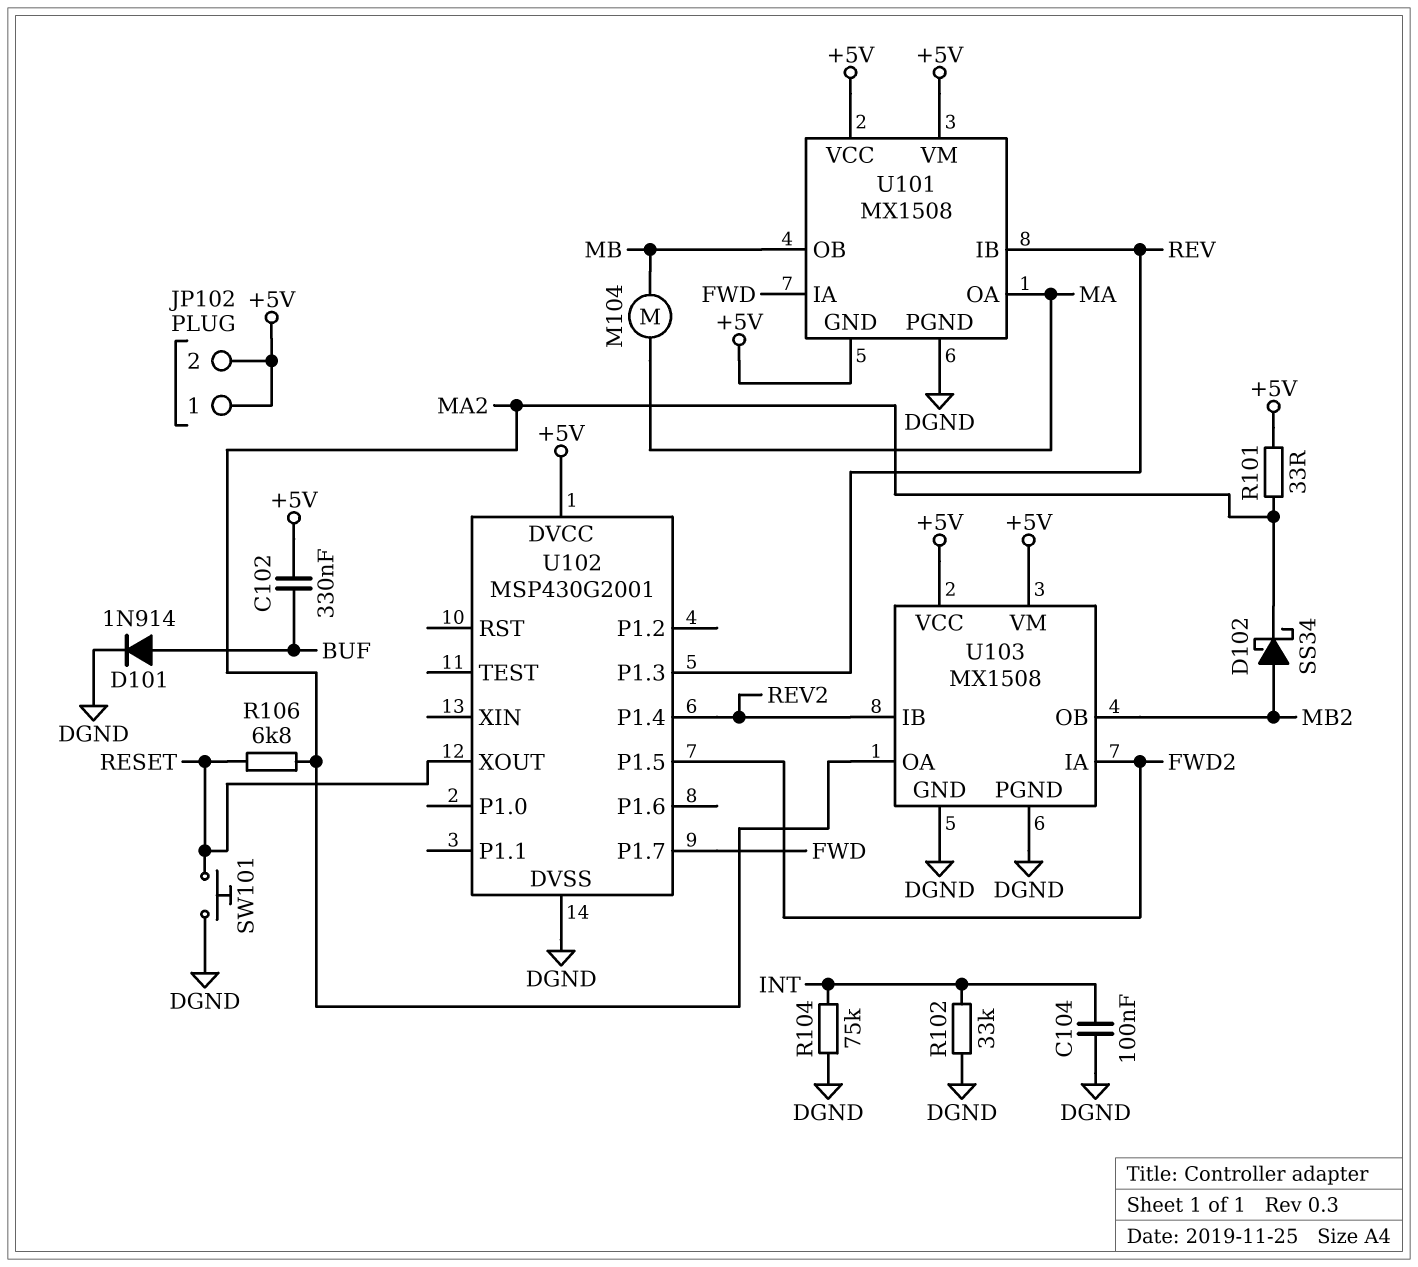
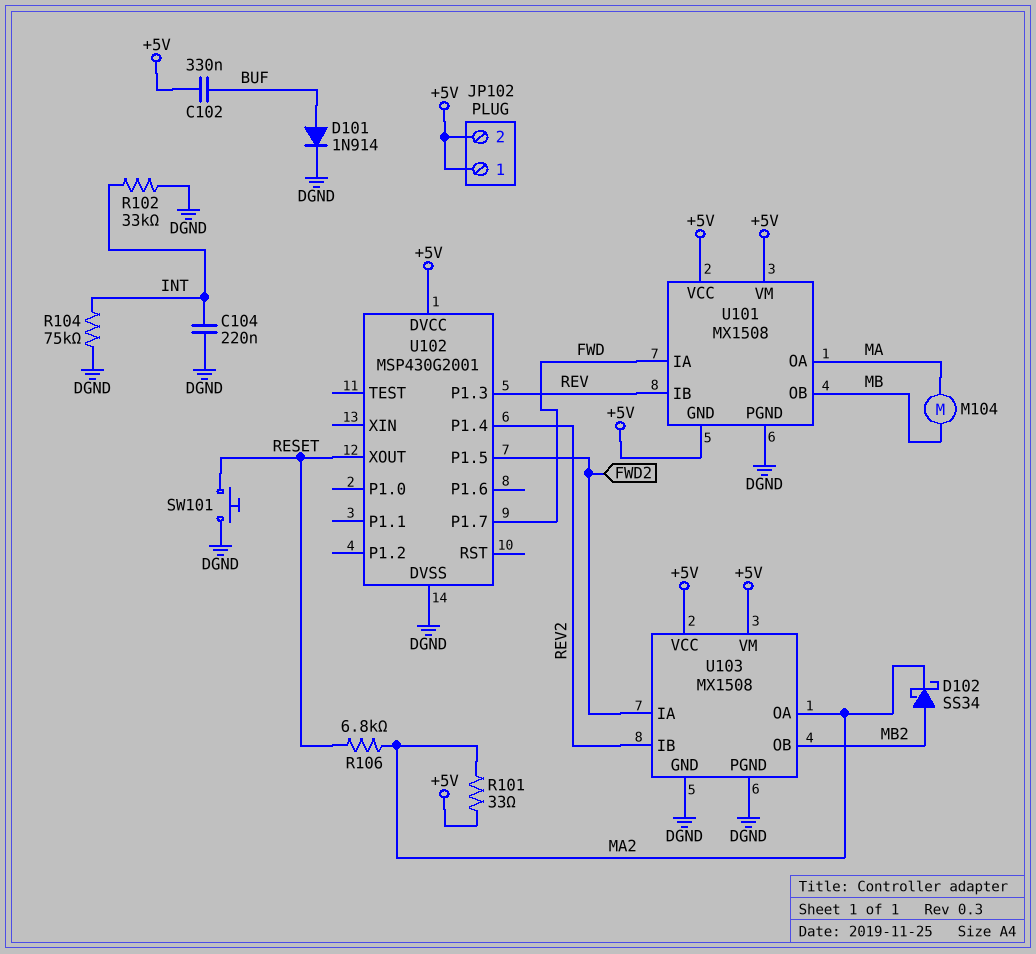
C104: 100nF (DGND, INT) -> 220nF (DGND, INT)

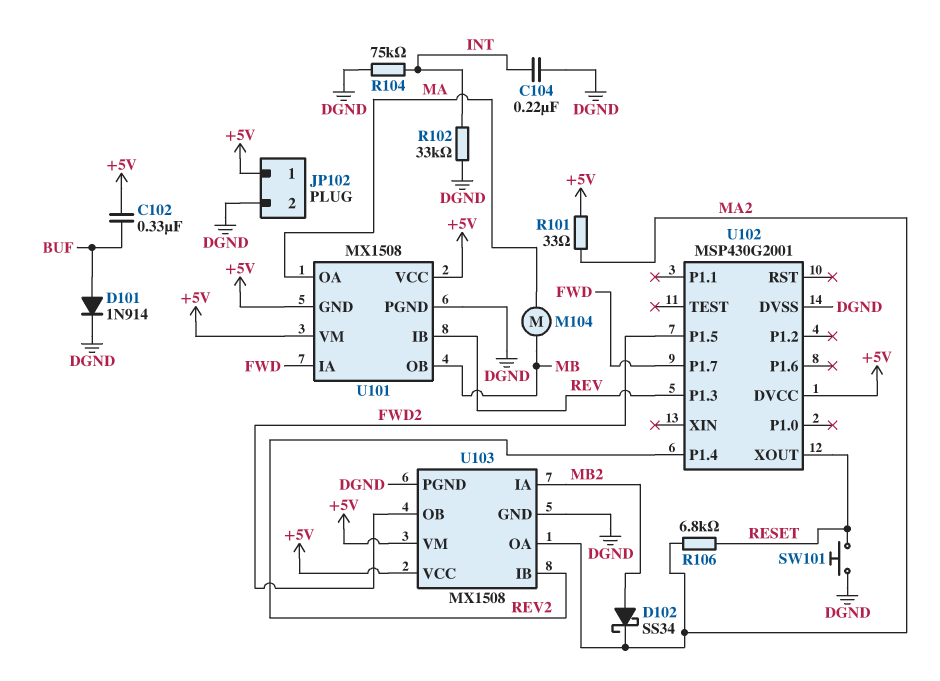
JP102 pin 2: +5V -> DGND
U103 pin IA: FWD2 -> MB2
U103 pin OB: MB2 -> FWD2

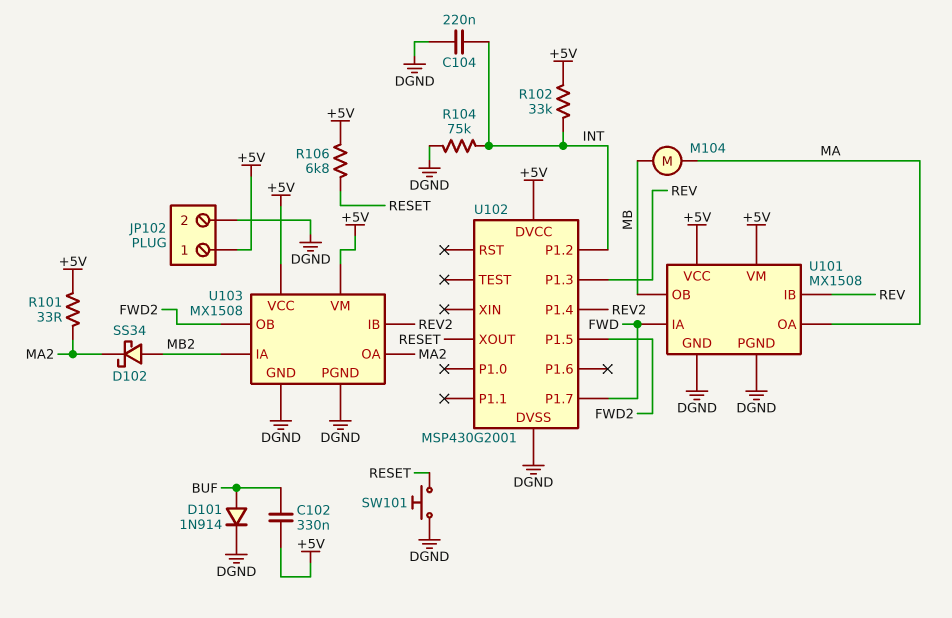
R102: 33k (DGND, INT) -> 33k (+5V, INT)
R106: 6.8k (MA2, RESET) -> 6.8k (+5V, RESET)
U101 pin GND: +5V -> DGND
U102 pin P1.2: none -> INT

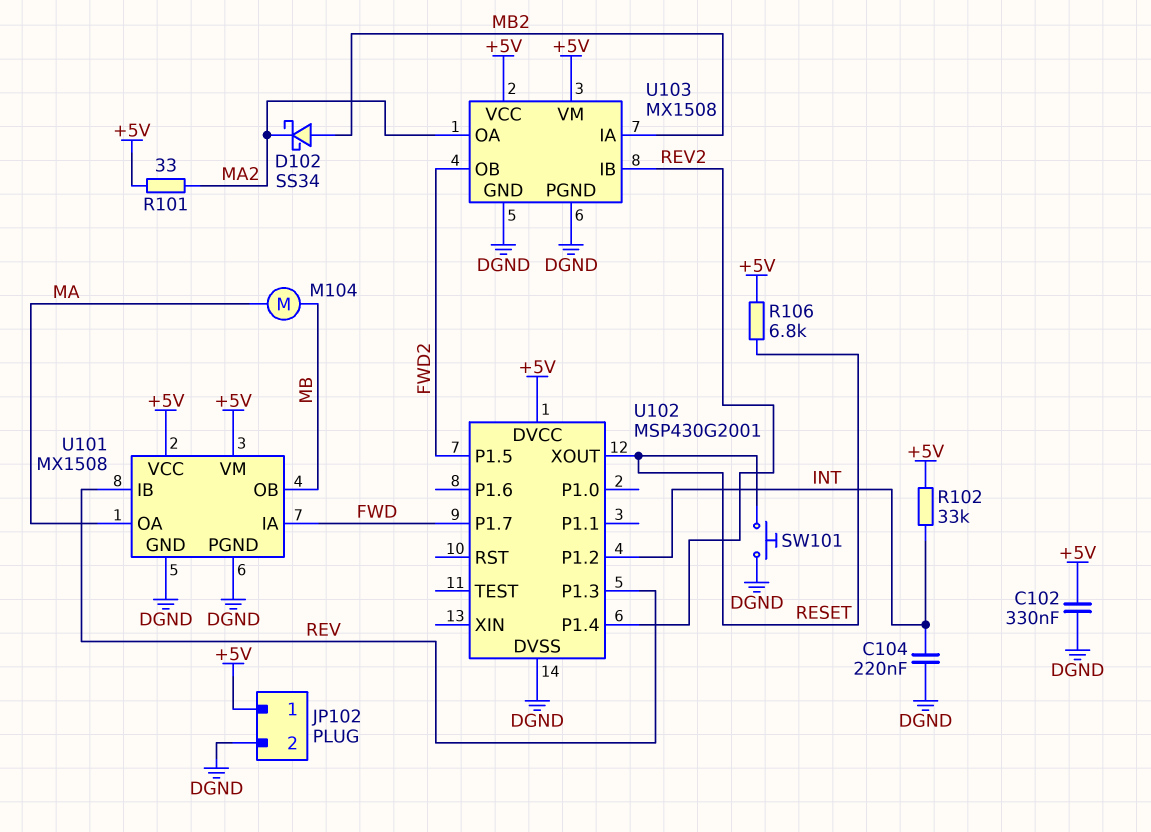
C102: 330nF (+5V, BUF) -> 330nF (+5V, DGND)
D101: diode 1N914 (A BUF, K DGND) -> none
R104: 75k (DGND, INT) -> none

